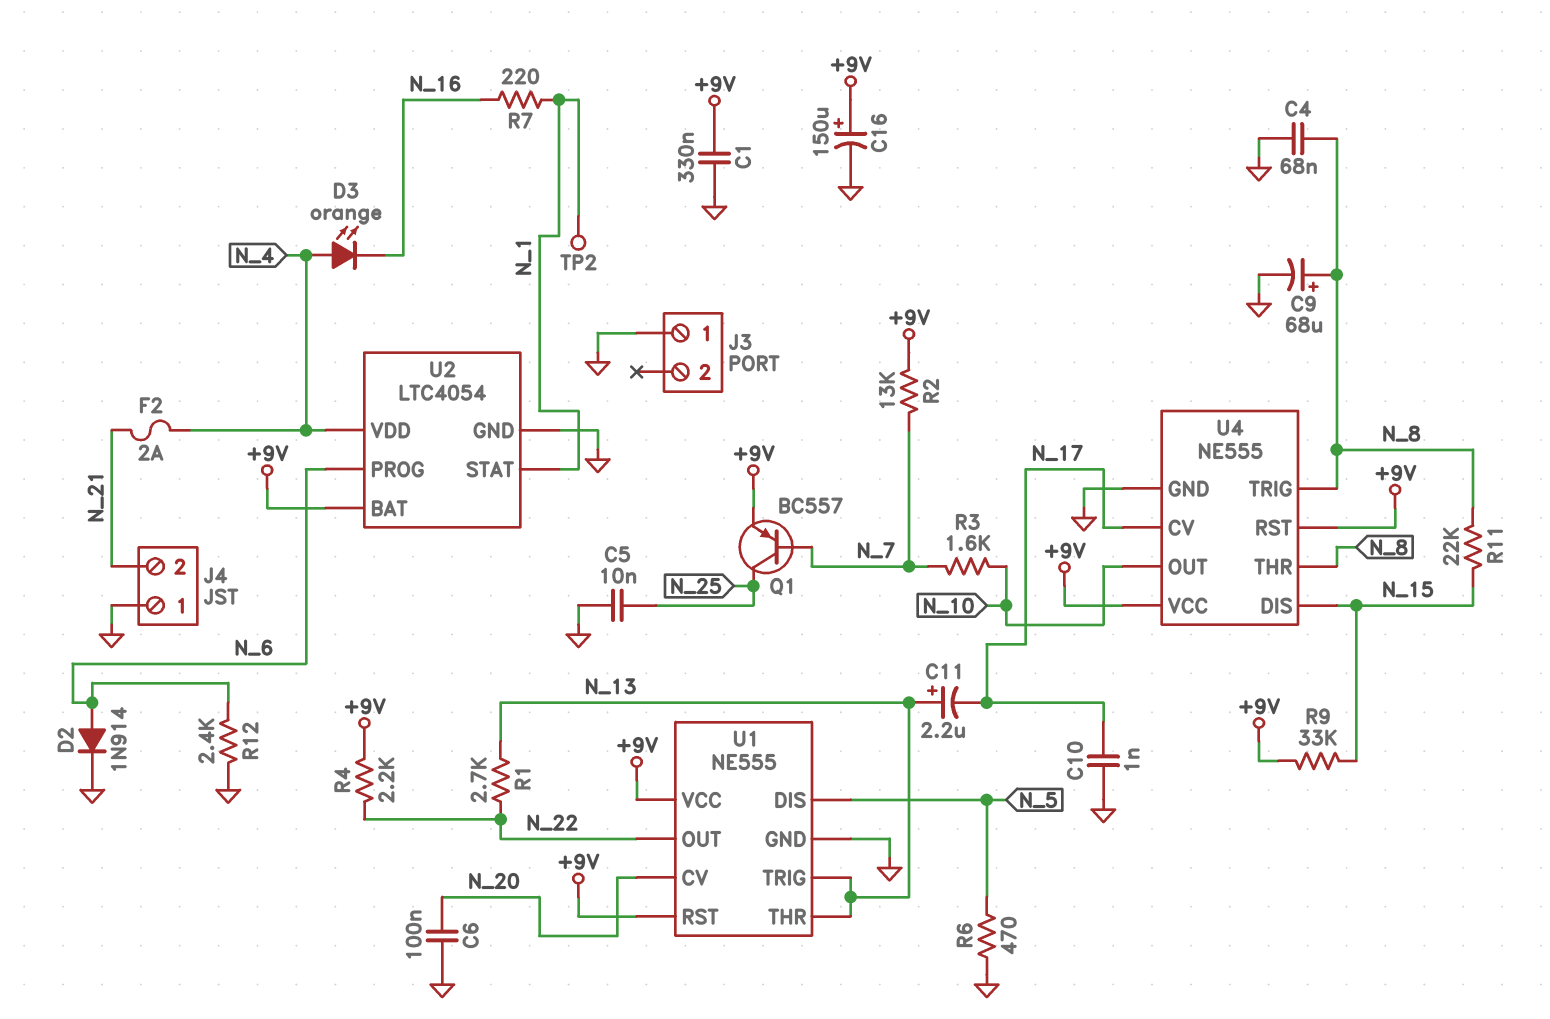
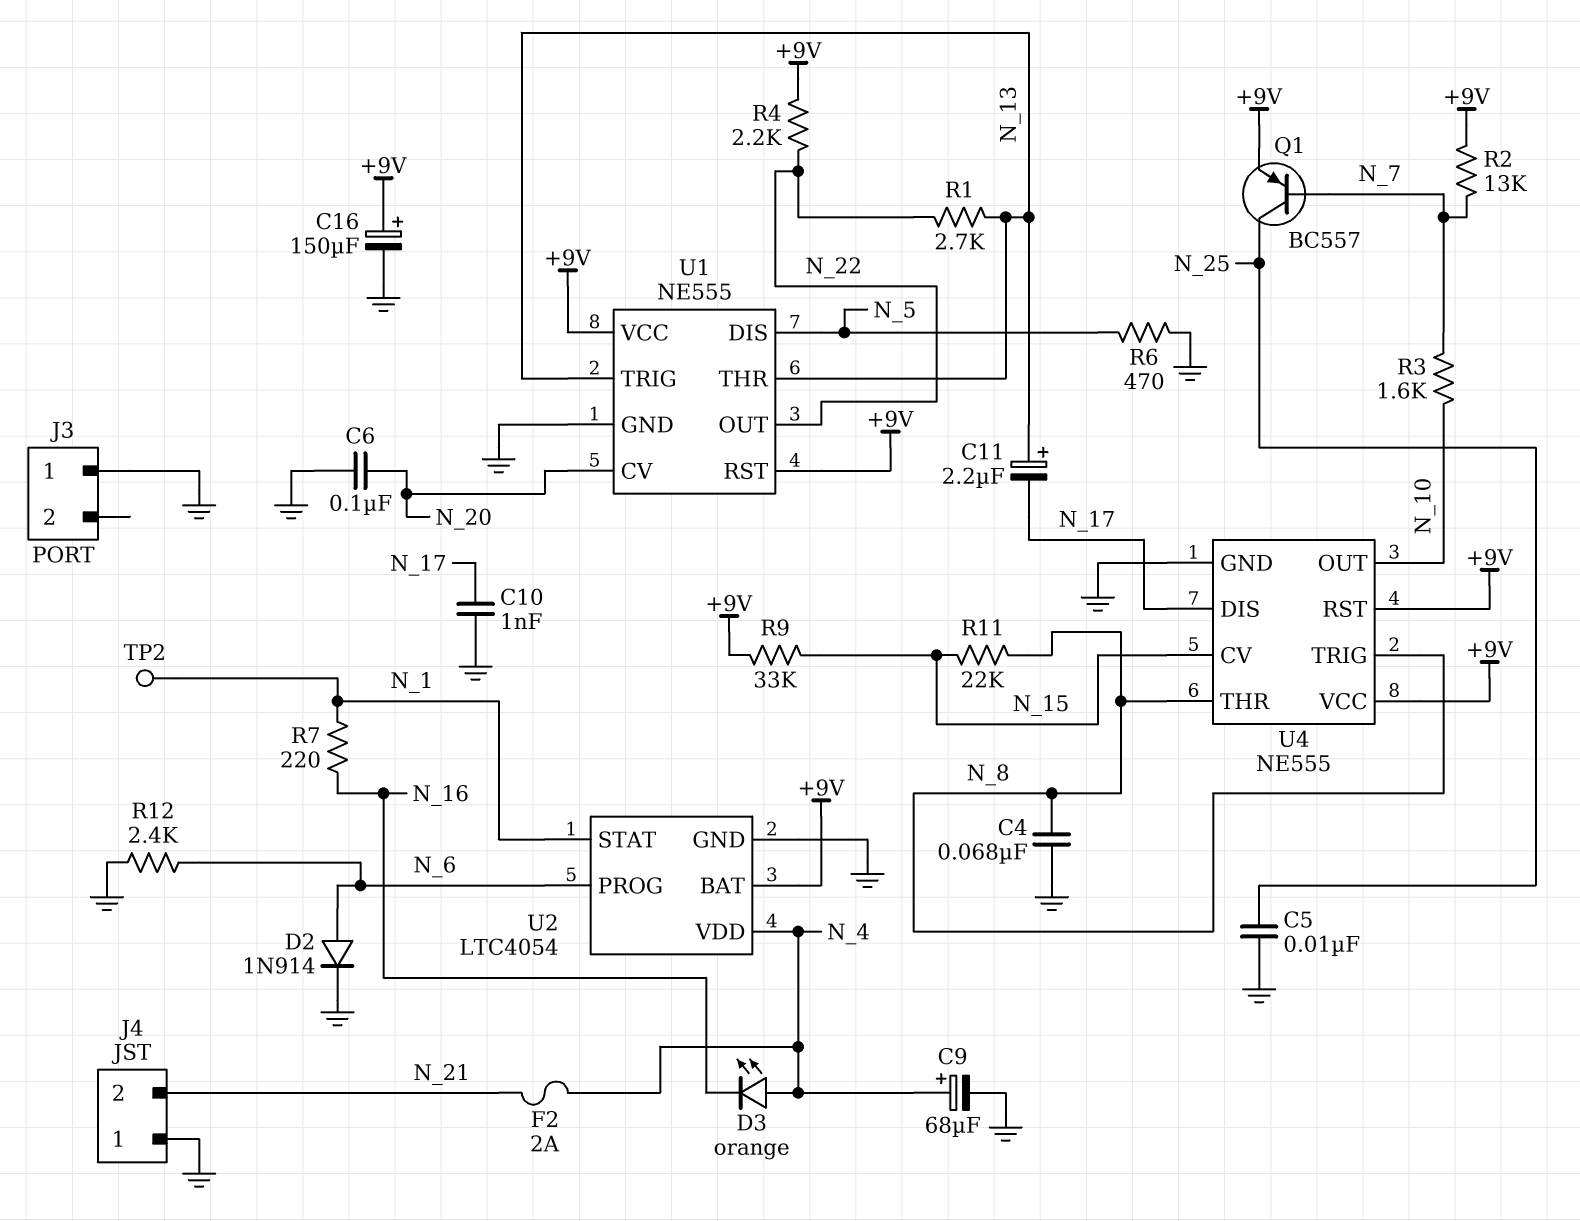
C1: 330nF (+9V, GND) -> none
C9: 68uF (plus N_8, minus GND) -> 68uF (plus N_4, minus GND)
U4 pin CV: N_17 -> N_15
U4 pin DIS: N_15 -> N_17

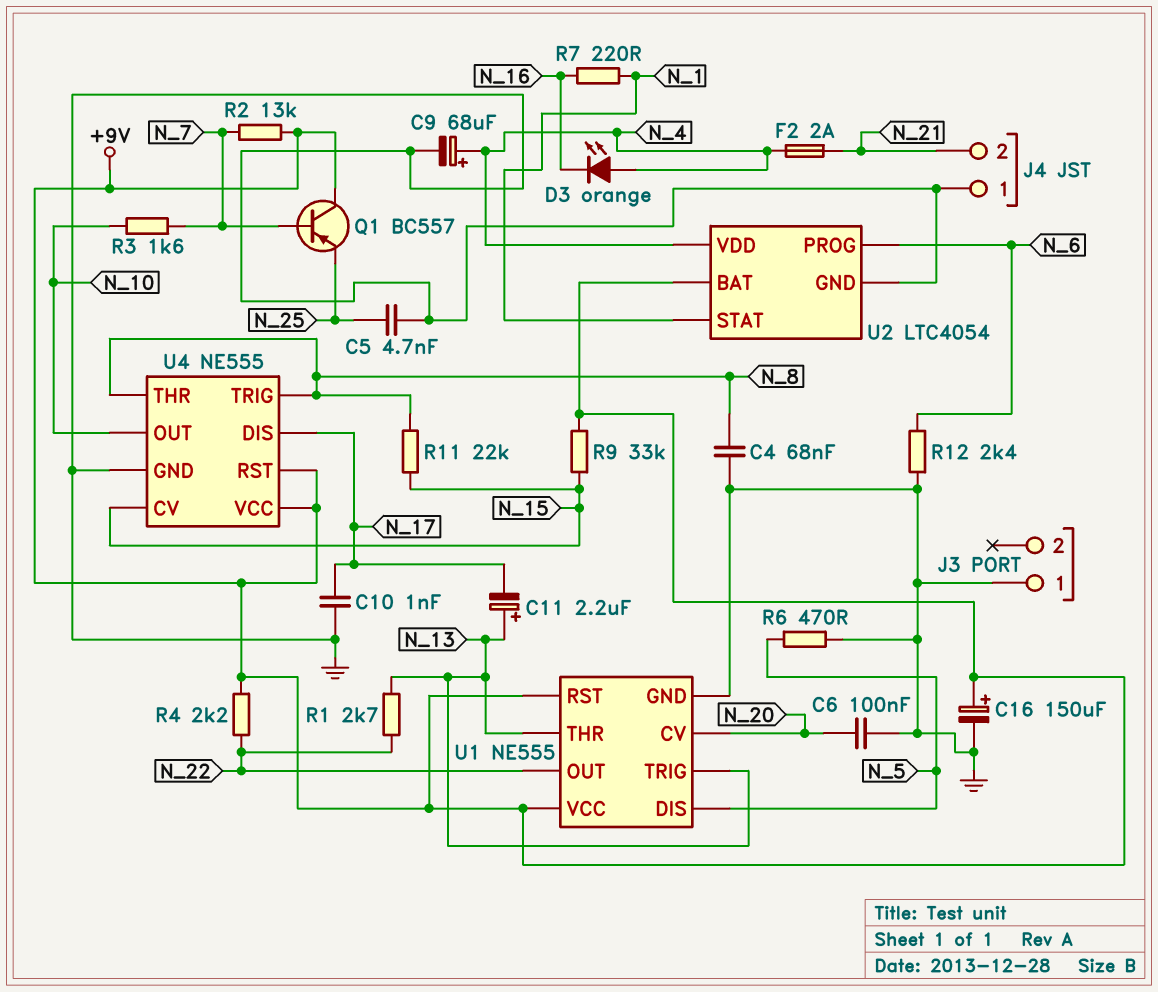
C5: 10nF (GND, N_25) -> 4.7nF (GND, N_25)
D2: diode 1N914 (A N_6, K GND) -> none
Q1: PNP BC557 (B N_7, C N_25, E +9V) -> PNP BC557 (B N_7, C +9V, E N_25)
TP2: test point (N_1) -> none

